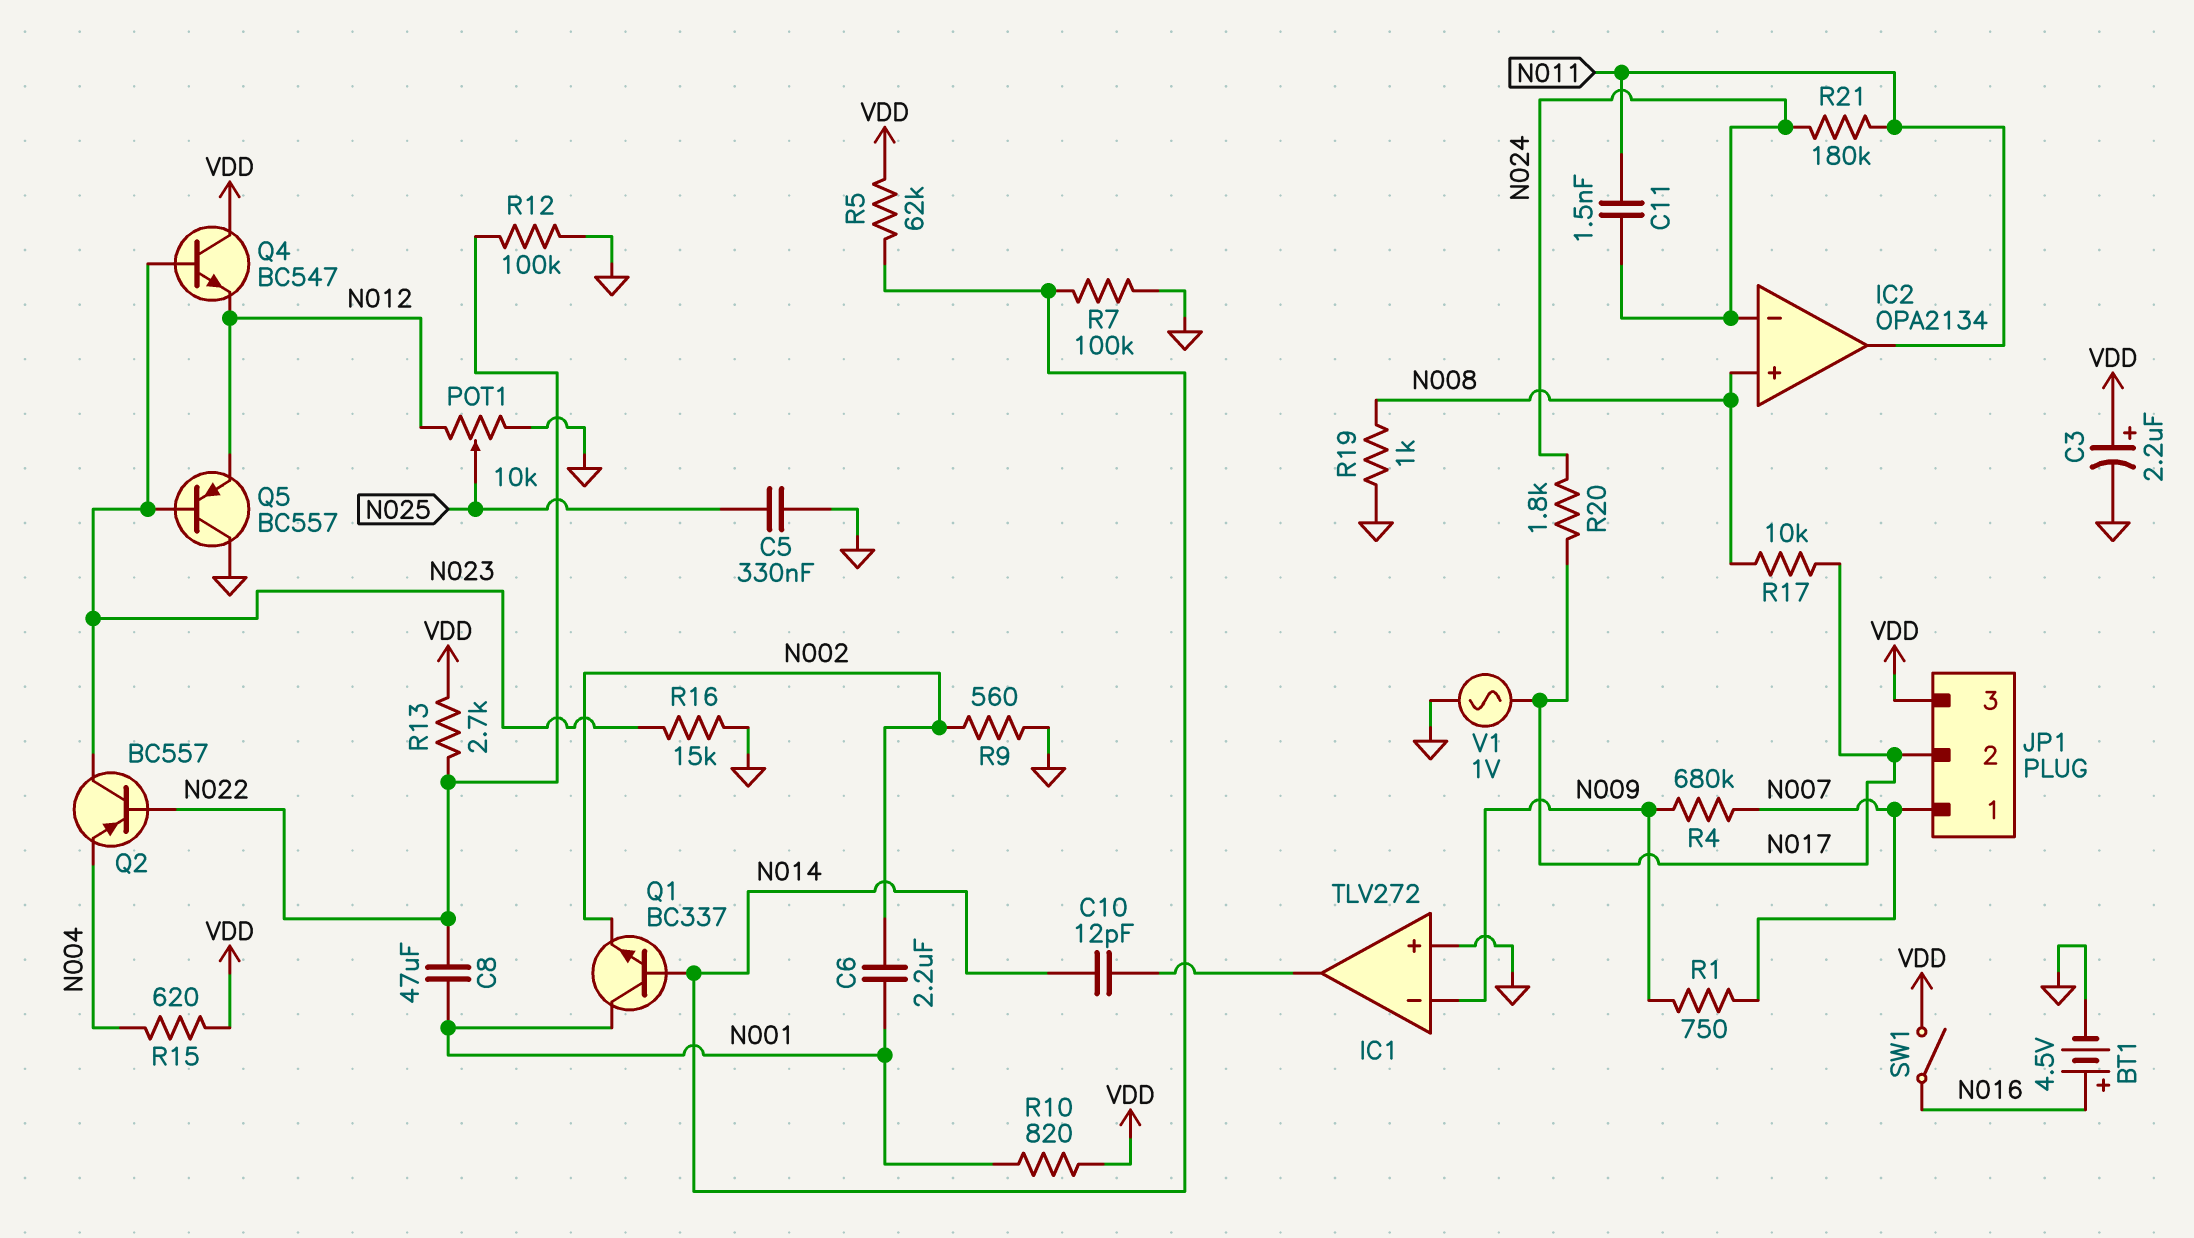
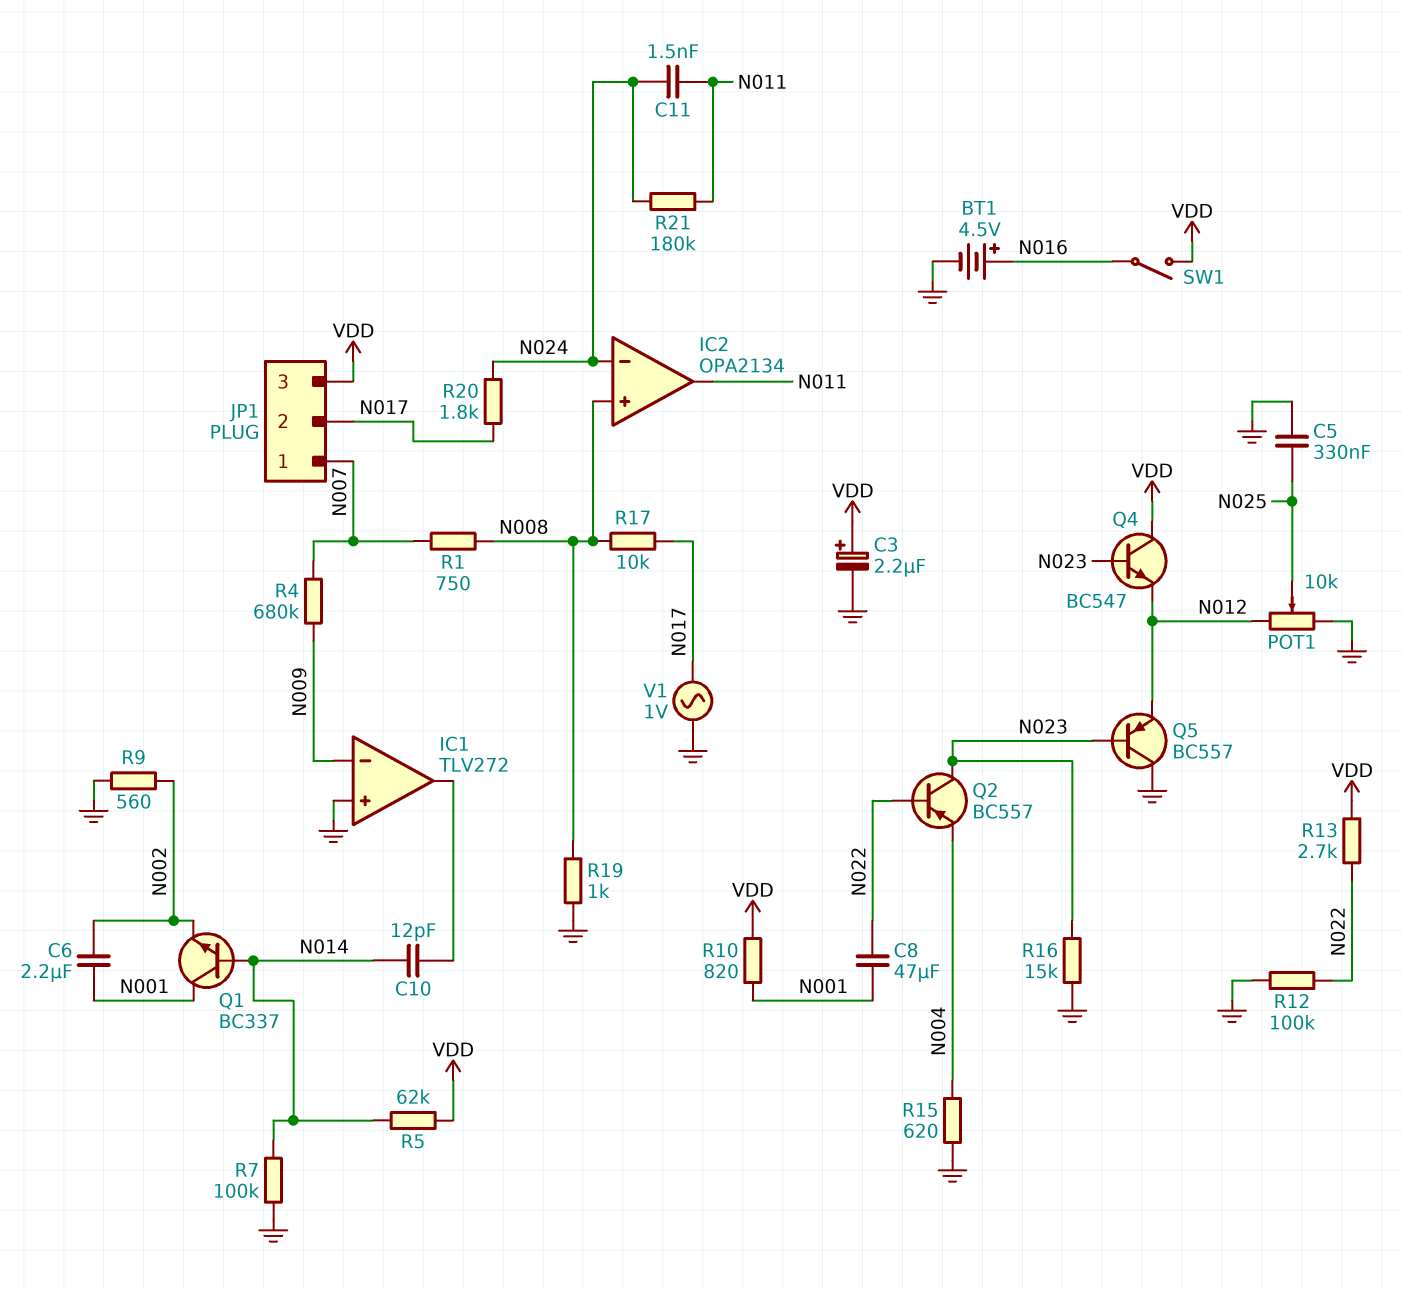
R1: 750 (N007, N009) -> 750 (N007, N008)
R15: 620 (N004, VDD) -> 620 (GND, N004)

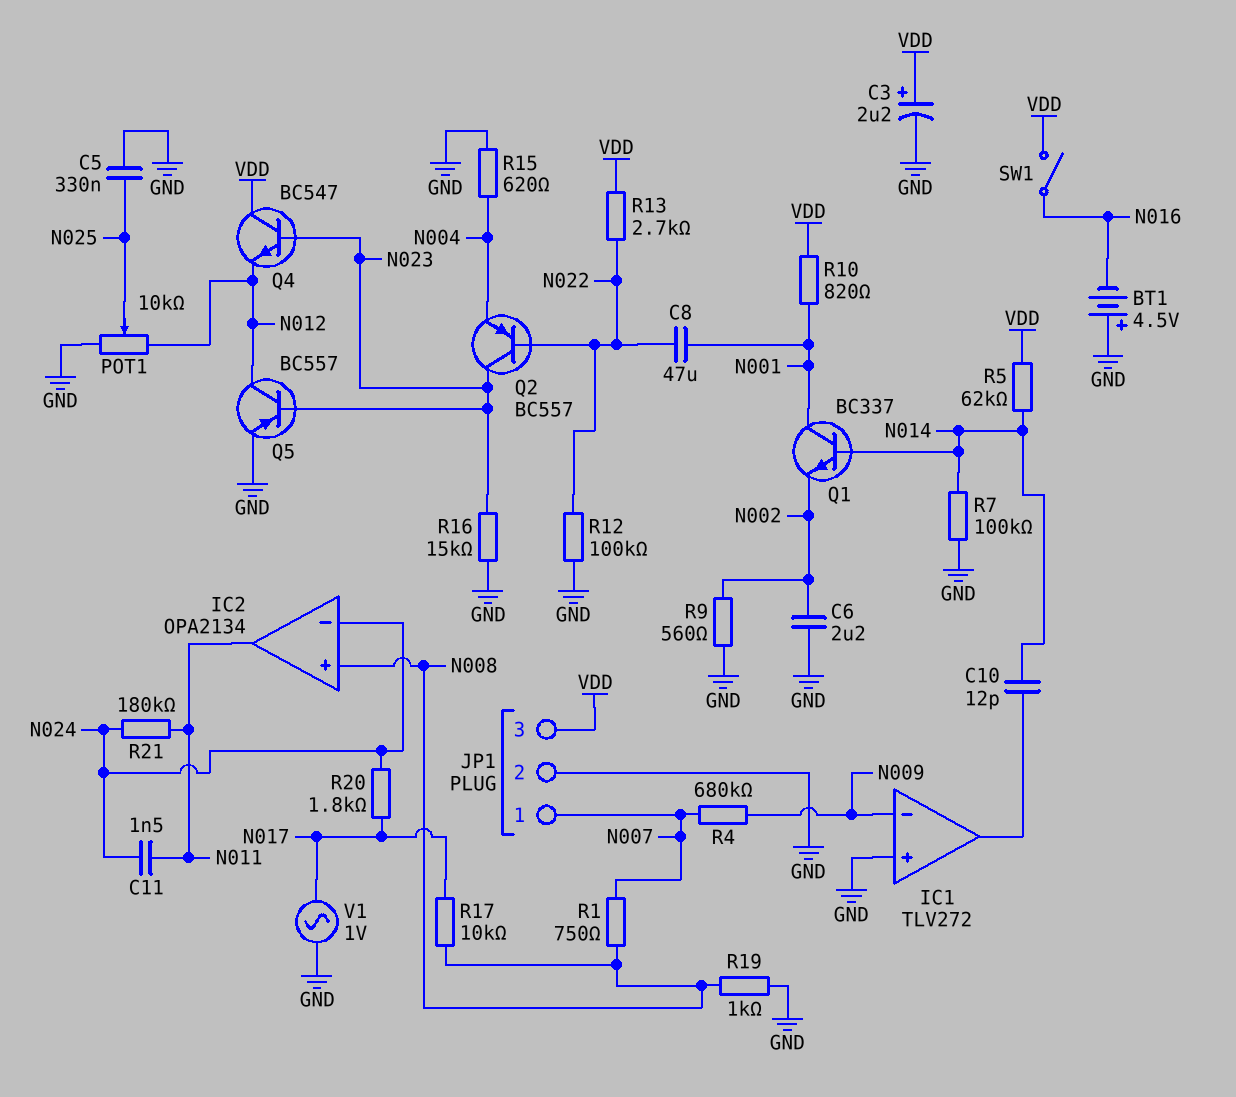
BT1: 4.5V (plus N016, minus GND) -> 4.5V (plus GND, minus N016)
C6: 2.2uF (N001, N002) -> 2.2uF (GND, N002)
JP1 pin 2: N017 -> GND
Q5: PNP BC557 (B N023, C GND, E N012) -> PNP BC557 (B N023, C N012, E GND)

